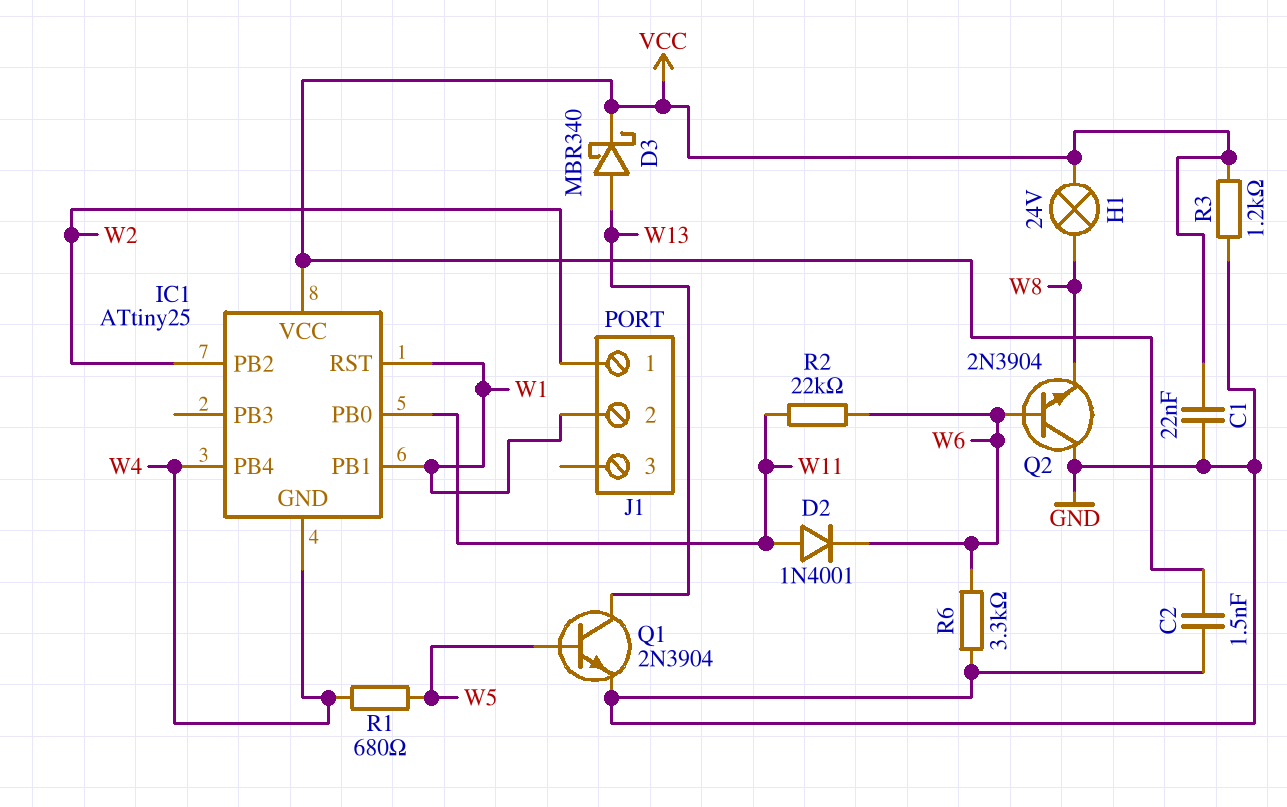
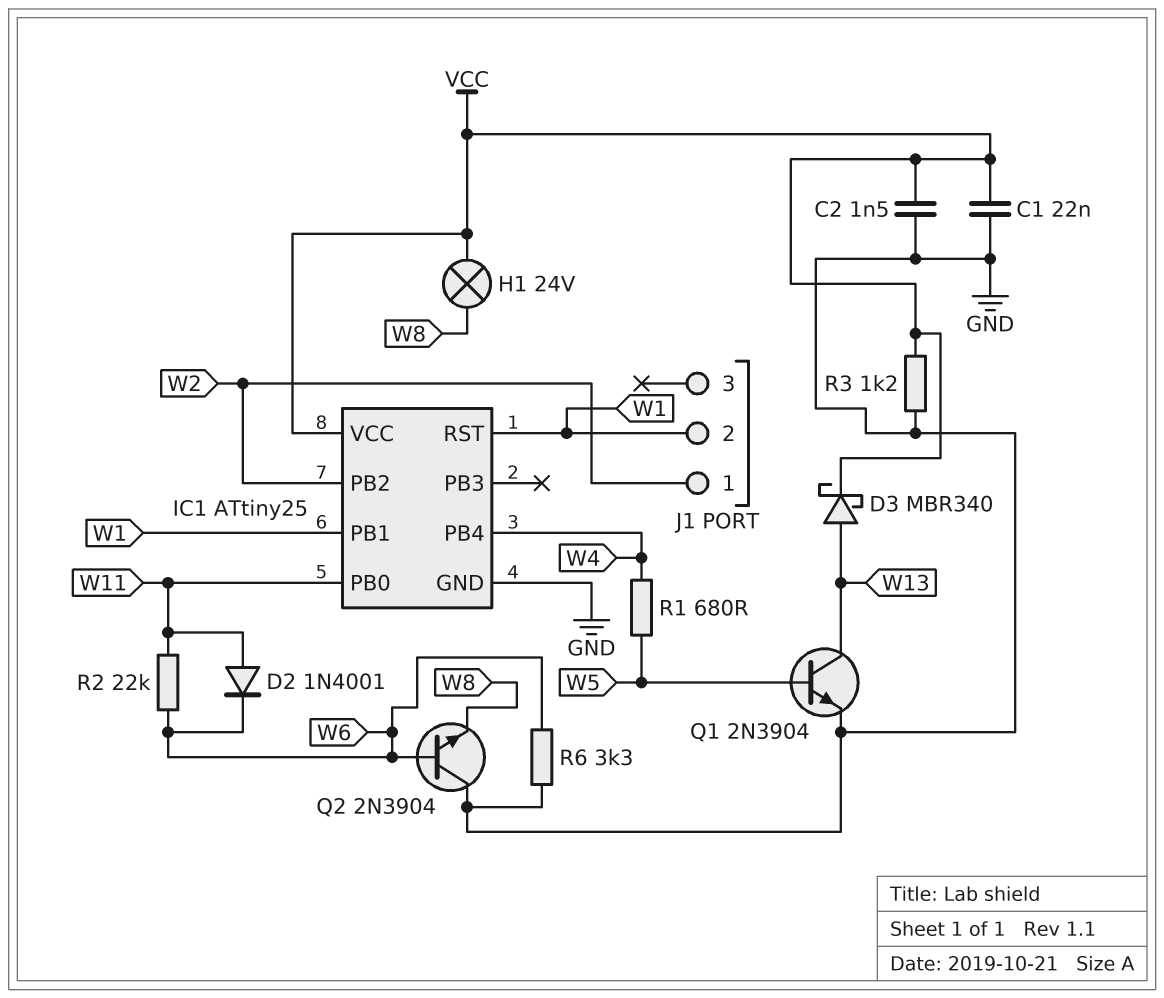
IC1 pin GND: W4 -> GND

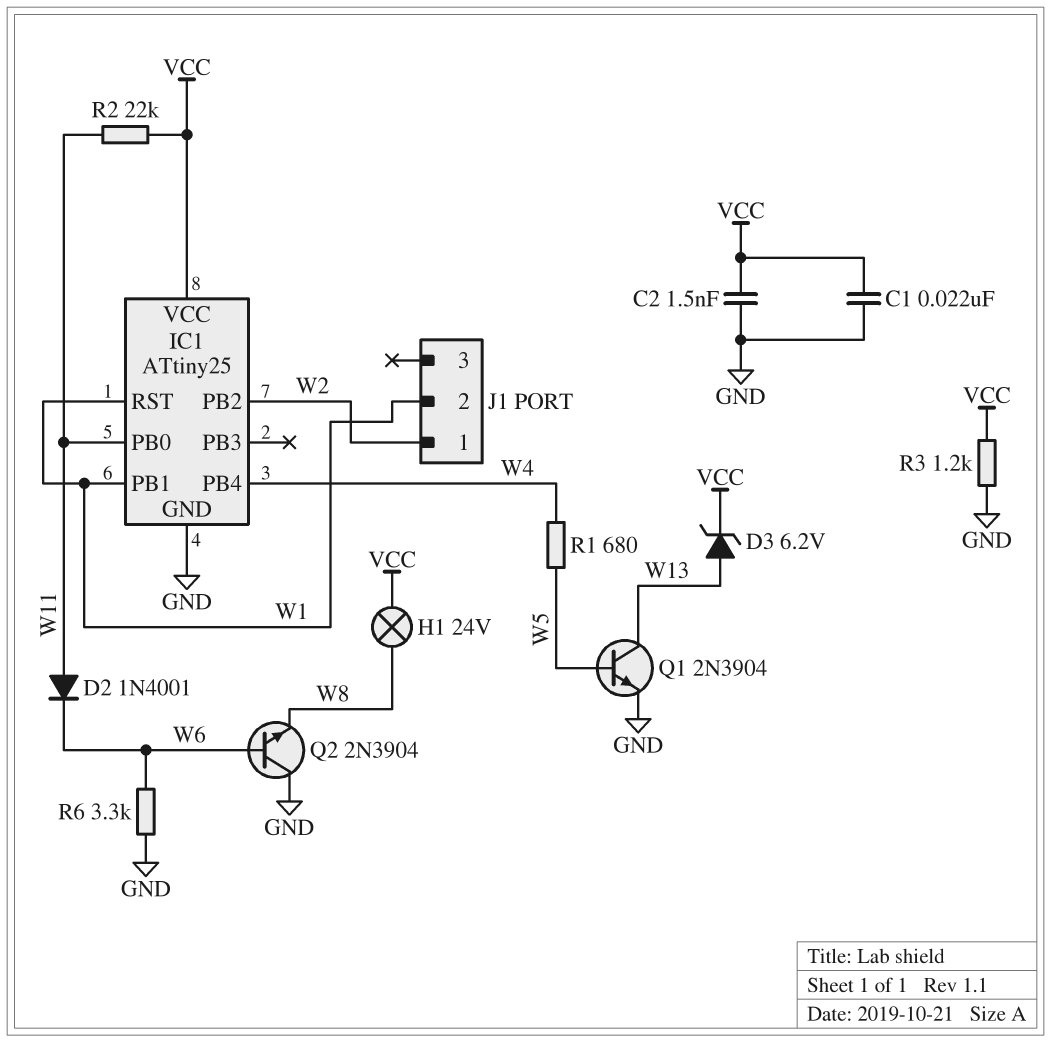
D3: schottky MBR340 (A W13, K VCC) -> zener 6.2V (A W13, K VCC)
R2: 22k (W6, W11) -> 22k (VCC, W11)

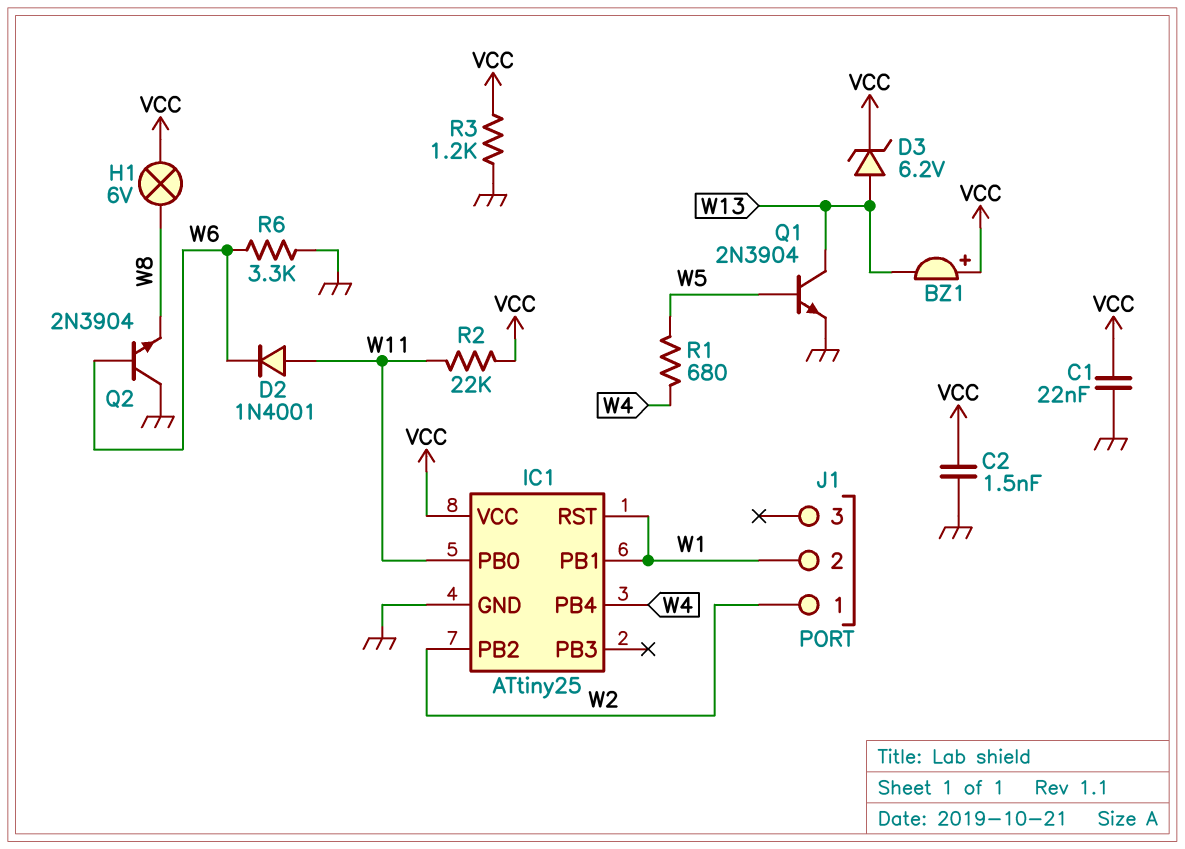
BZ1: none -> buzzer (plus VCC, minus W13)
H1: lamp 24V (VCC, W8) -> lamp 6V (VCC, W8)

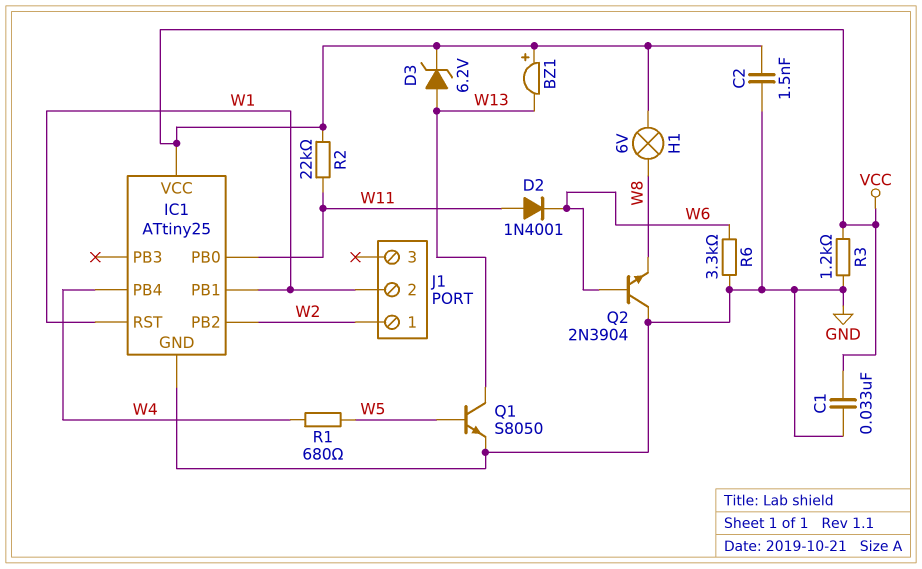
C1: 22nF (GND, VCC) -> 33nF (GND, VCC)
Q1: NPN 2N3904 (B W5, C W13, E GND) -> NPN S8050 (B W5, C W13, E GND)

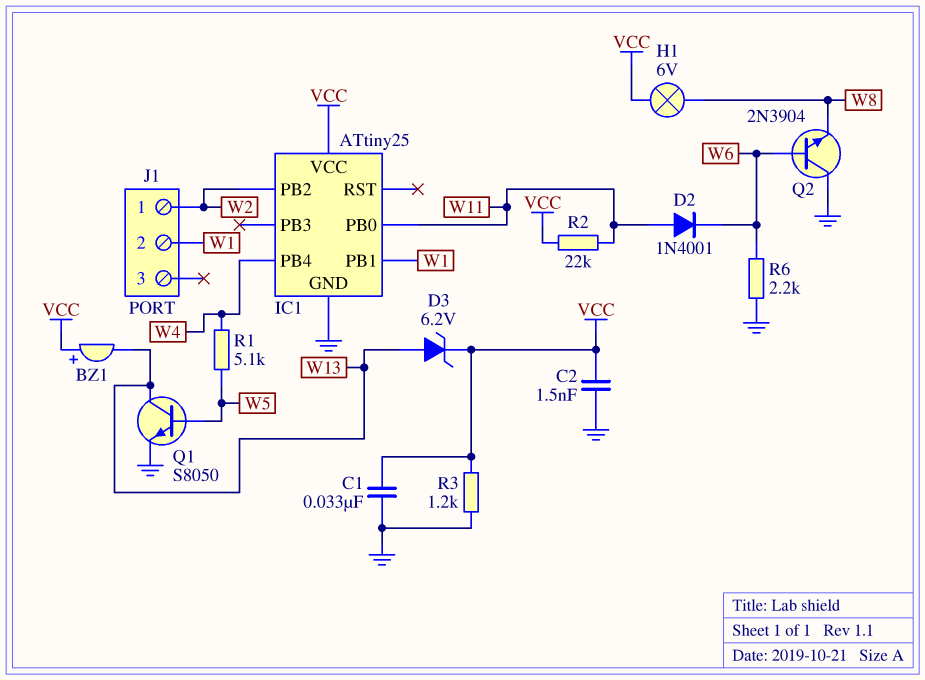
IC1 pin RST: W1 -> none
R1: 680 (W4, W5) -> 5.1k (W4, W5)
R6: 3.3k (GND, W6) -> 2.2k (GND, W6)

